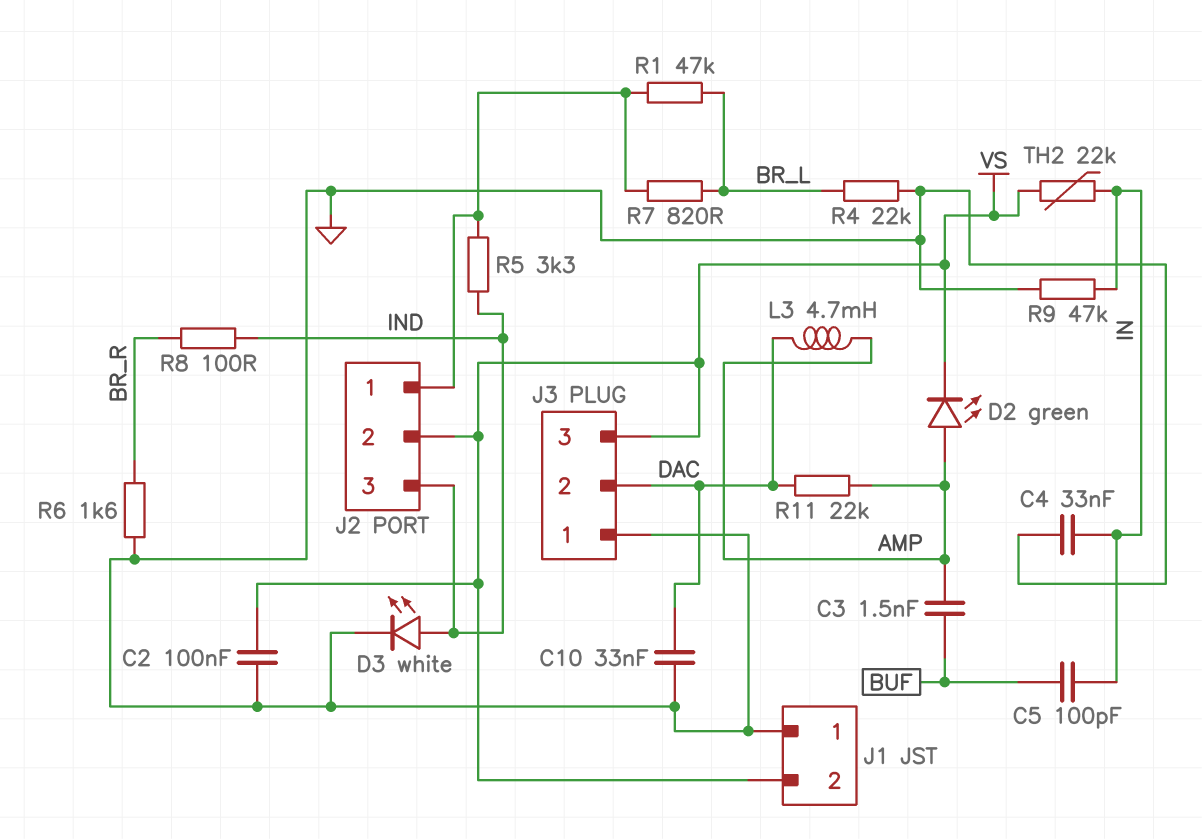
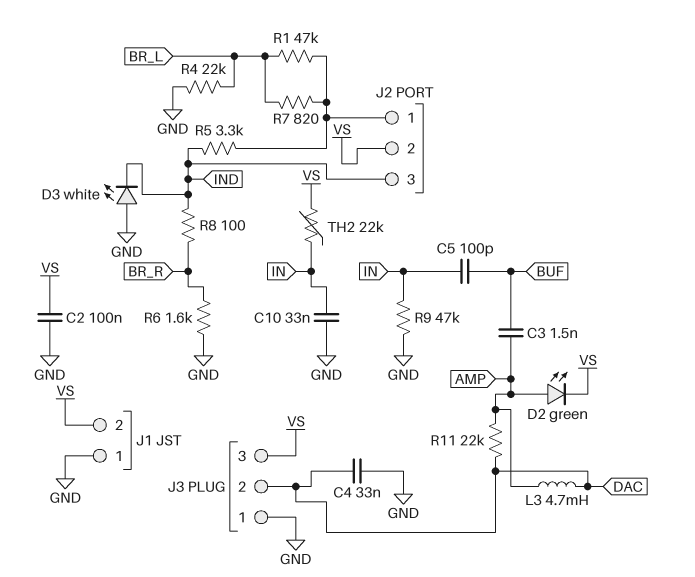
C4: 33nF (GND, IN) -> 33nF (DAC, GND)
C10: 33nF (DAC, GND) -> 33nF (GND, IN)
D3: LED white (A IND, K GND) -> LED white (A GND, K IND)

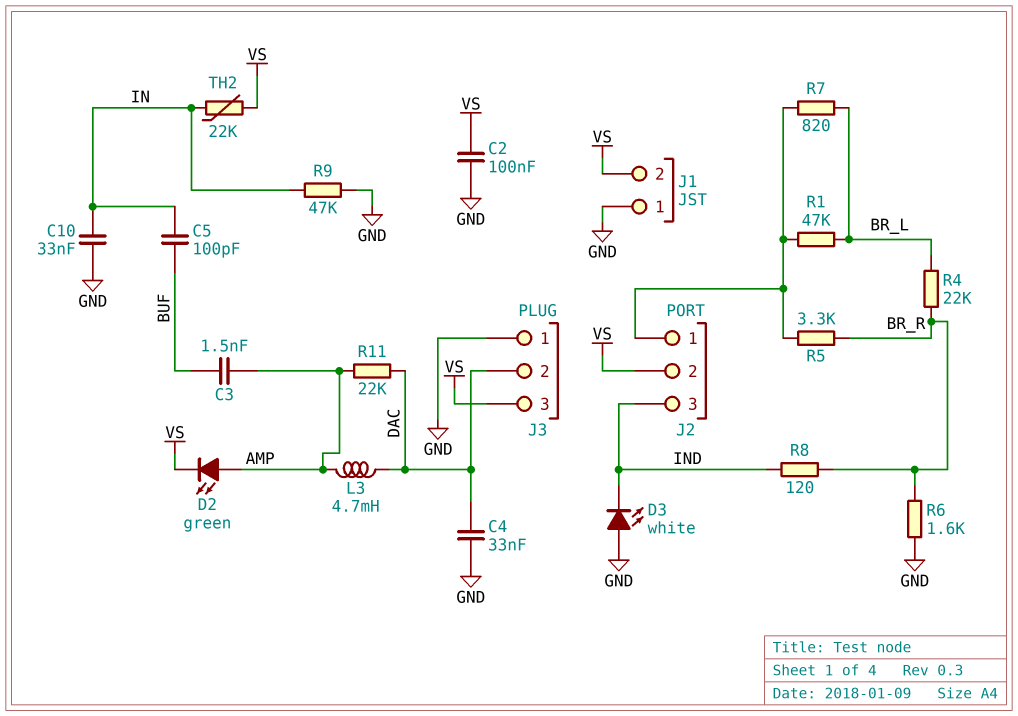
R4: 22k (BR_L, GND) -> 22k (BR_L, BR_R)
R5: 3.3k (IND, J2/1) -> 3.3k (BR_R, J2/1)
R8: 100 (BR_R, IND) -> 120 (BR_R, IND)

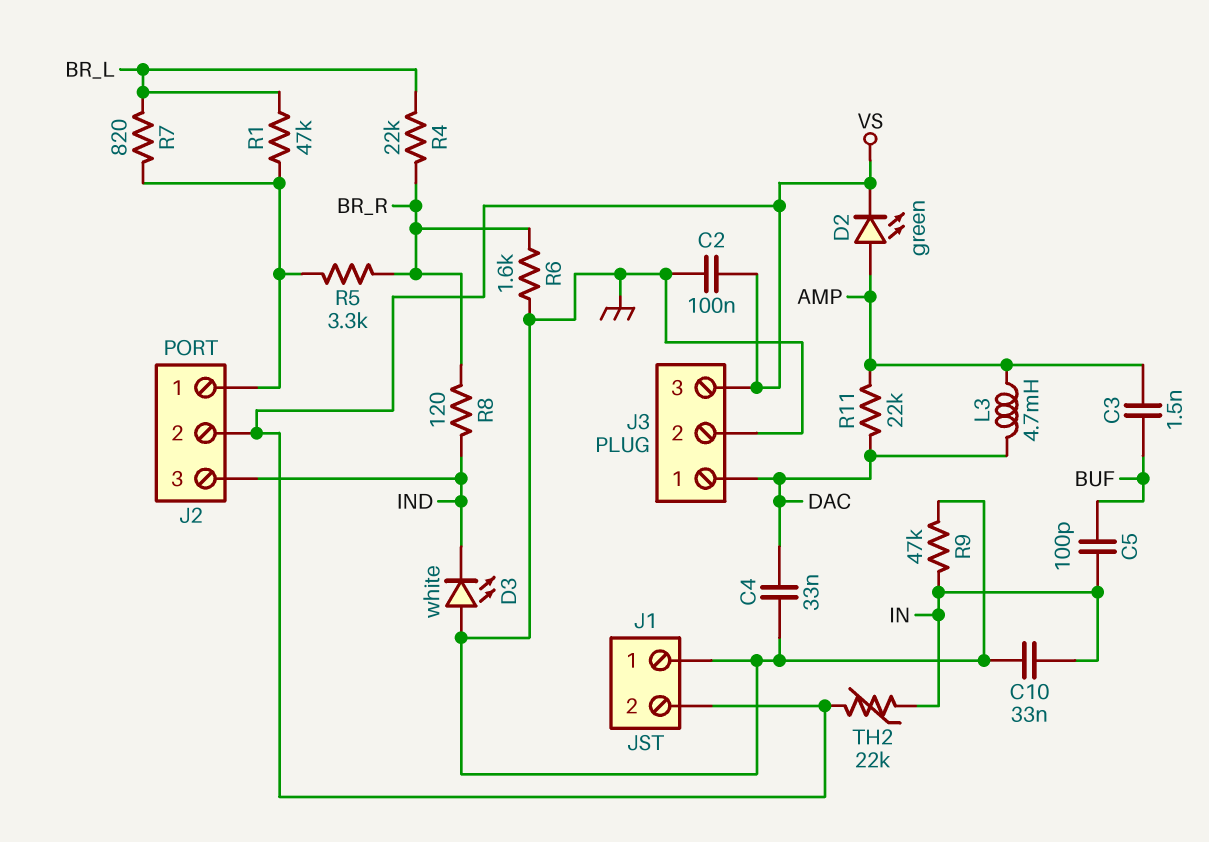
J3 pin 1: GND -> DAC
J3 pin 2: DAC -> GND

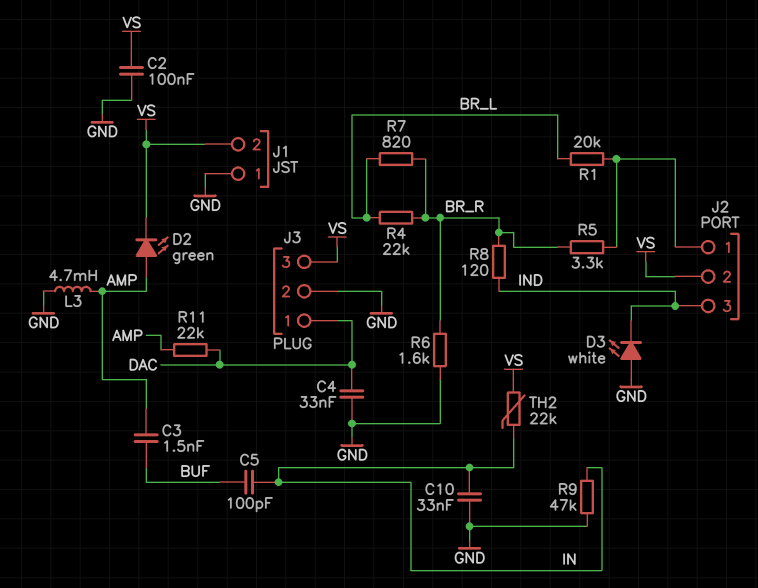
L3: 4.7mH (AMP, DAC) -> 4.7mH (AMP, GND)
R1: 47k (BR_L, J2/1) -> 20k (BR_L, J2/1)
R7: 820 (BR_L, J2/1) -> 820 (BR_L, BR_R)

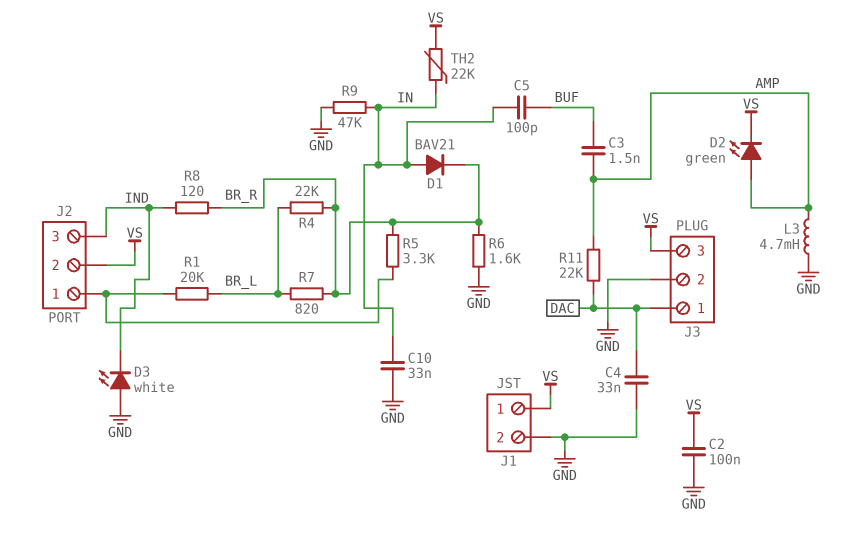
D1: none -> diode BAV21 (A IN, K BR_R)
J1 pin 1: GND -> VS
J1 pin 2: VS -> GND

